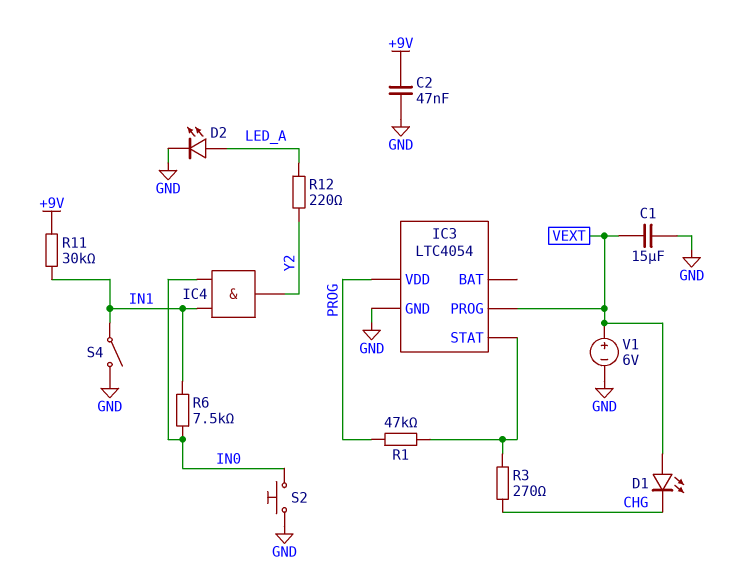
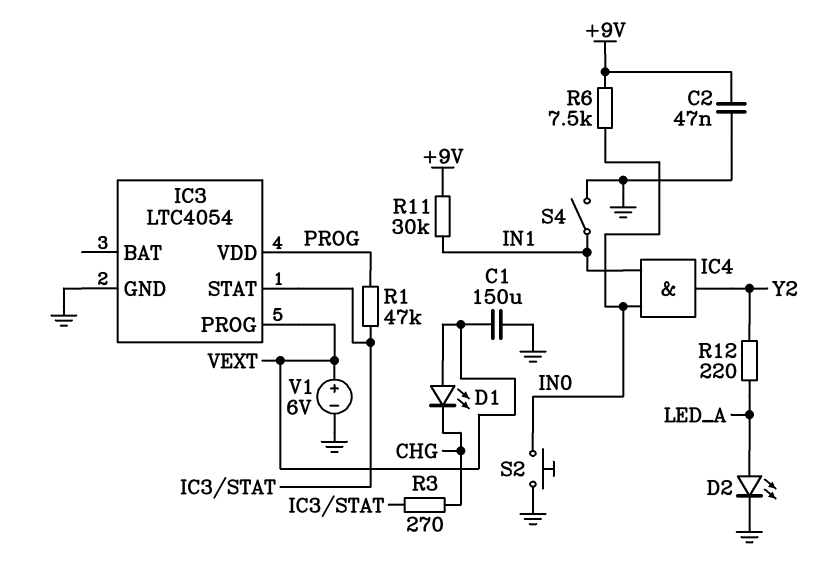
C1: 15uF (GND, VEXT) -> 150uF (GND, VEXT)
R6: 7.5k (IN0, IN1) -> 7.5k (+9V, IN0)

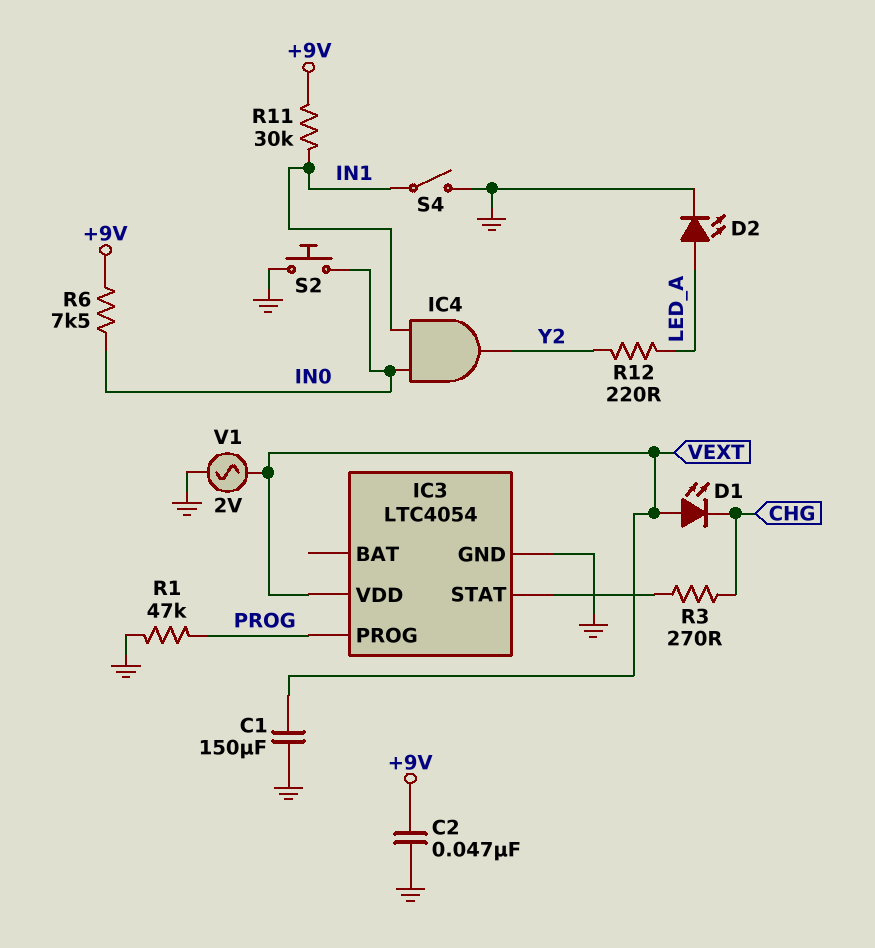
IC3 pin PROG: VEXT -> PROG
IC3 pin VDD: PROG -> VEXT
R1: 47k (IC3/STAT, PROG) -> 47k (GND, PROG)
V1: 6V (plus VEXT, minus GND) -> AC 2V (GND, VEXT)

